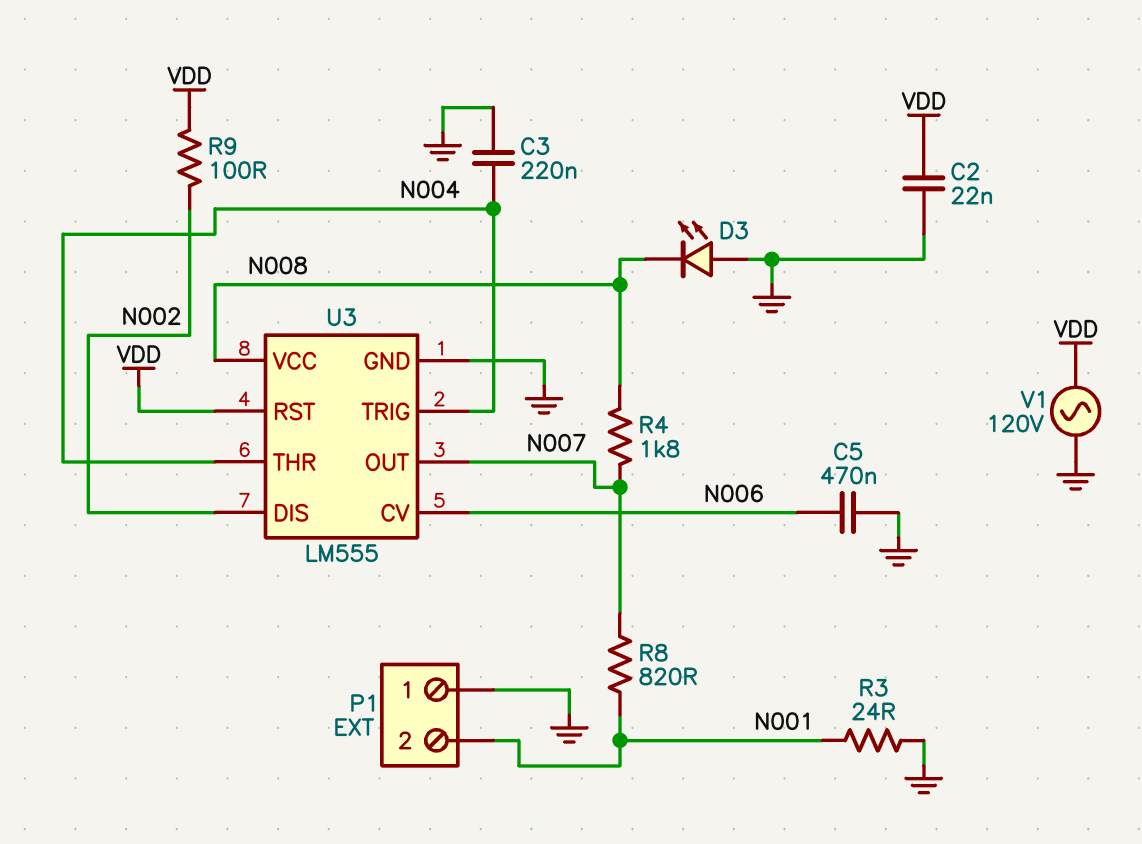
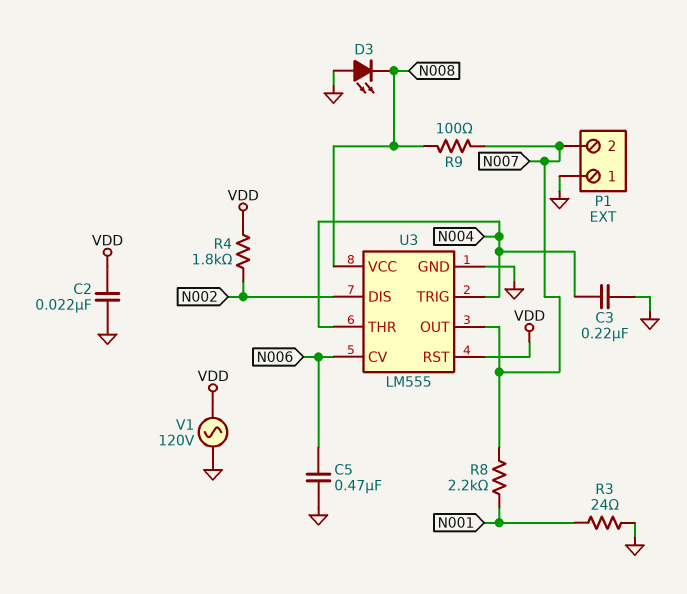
P1 pin 2: N001 -> N007
R4: 1.8k (N007, N008) -> 1.8k (N002, VDD)
R8: 820 (N001, N007) -> 2.2k (N001, N007)
R9: 100 (N002, VDD) -> 100 (N007, N008)

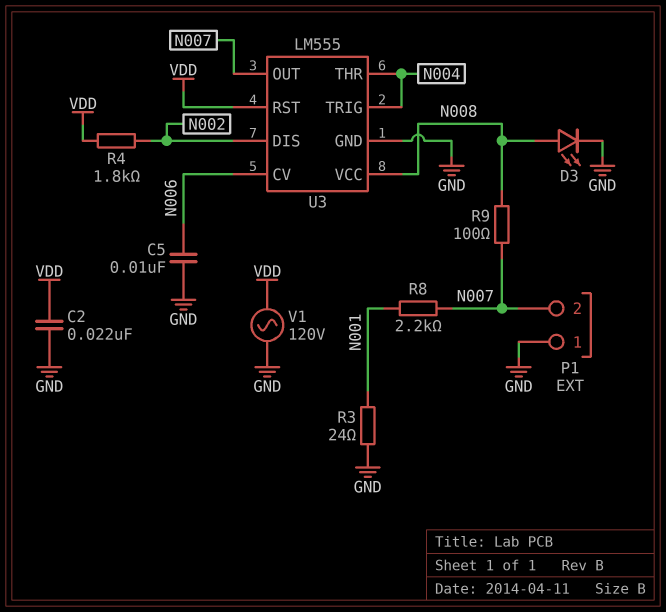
C3: 220nF (GND, N004) -> none
C5: 470nF (GND, N006) -> 10nF (GND, N006)
D3: LED (A GND, K N008) -> LED (A N008, K GND)

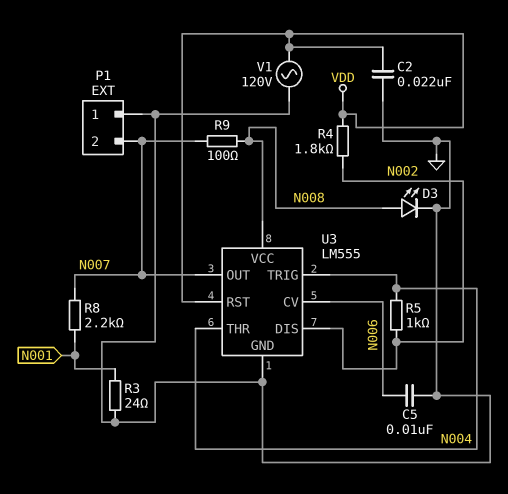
R5: none -> 1k (N002, N004)

